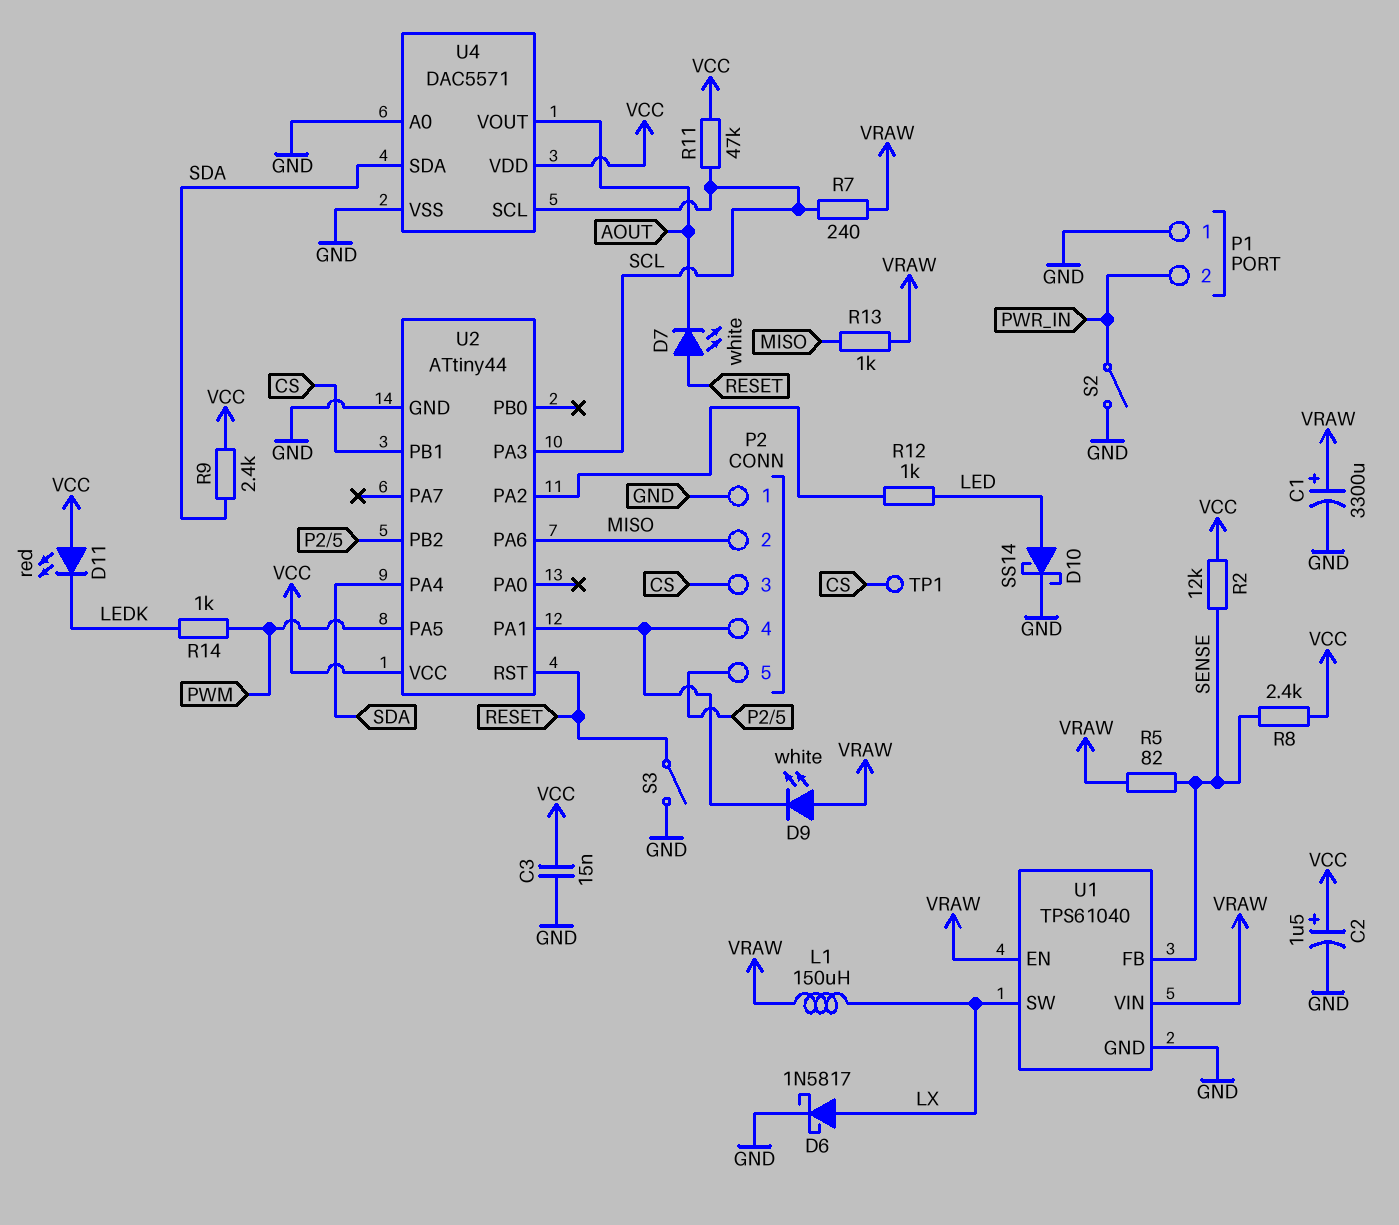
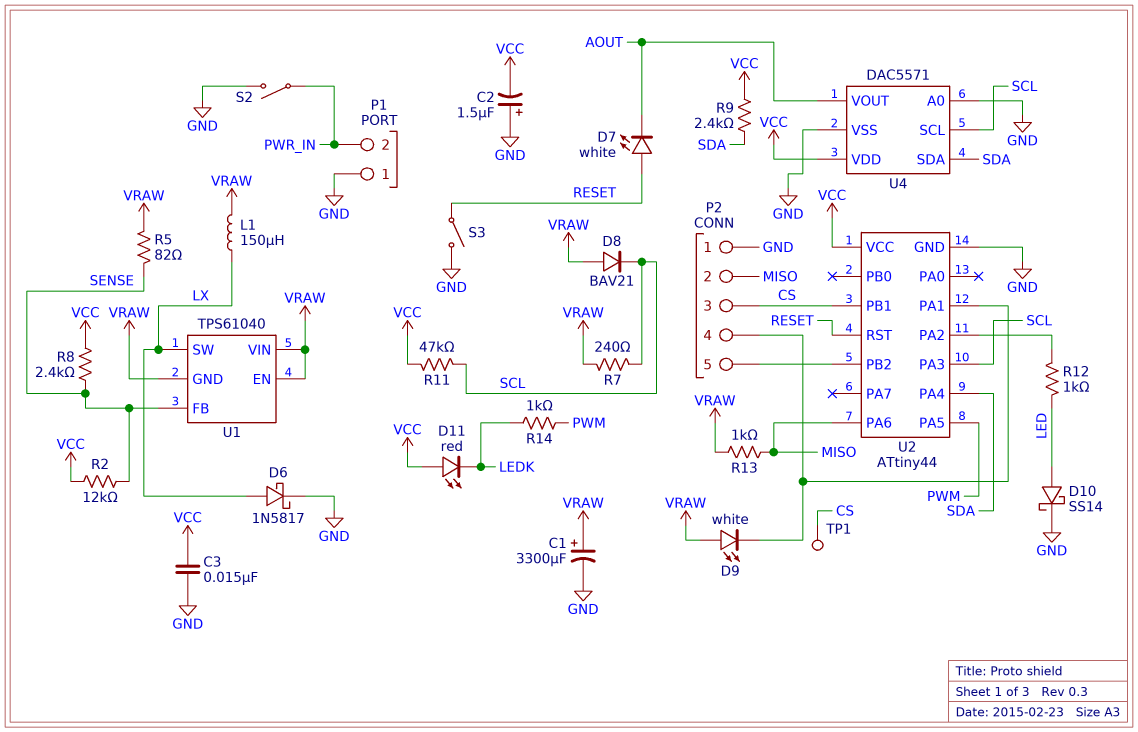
C2: 1.5uF (plus VCC, minus GND) -> 1.5uF (plus GND, minus VCC)
D8: none -> diode BAV21 (A VRAW, K SCL)
U1 pin GND: GND -> VRAW

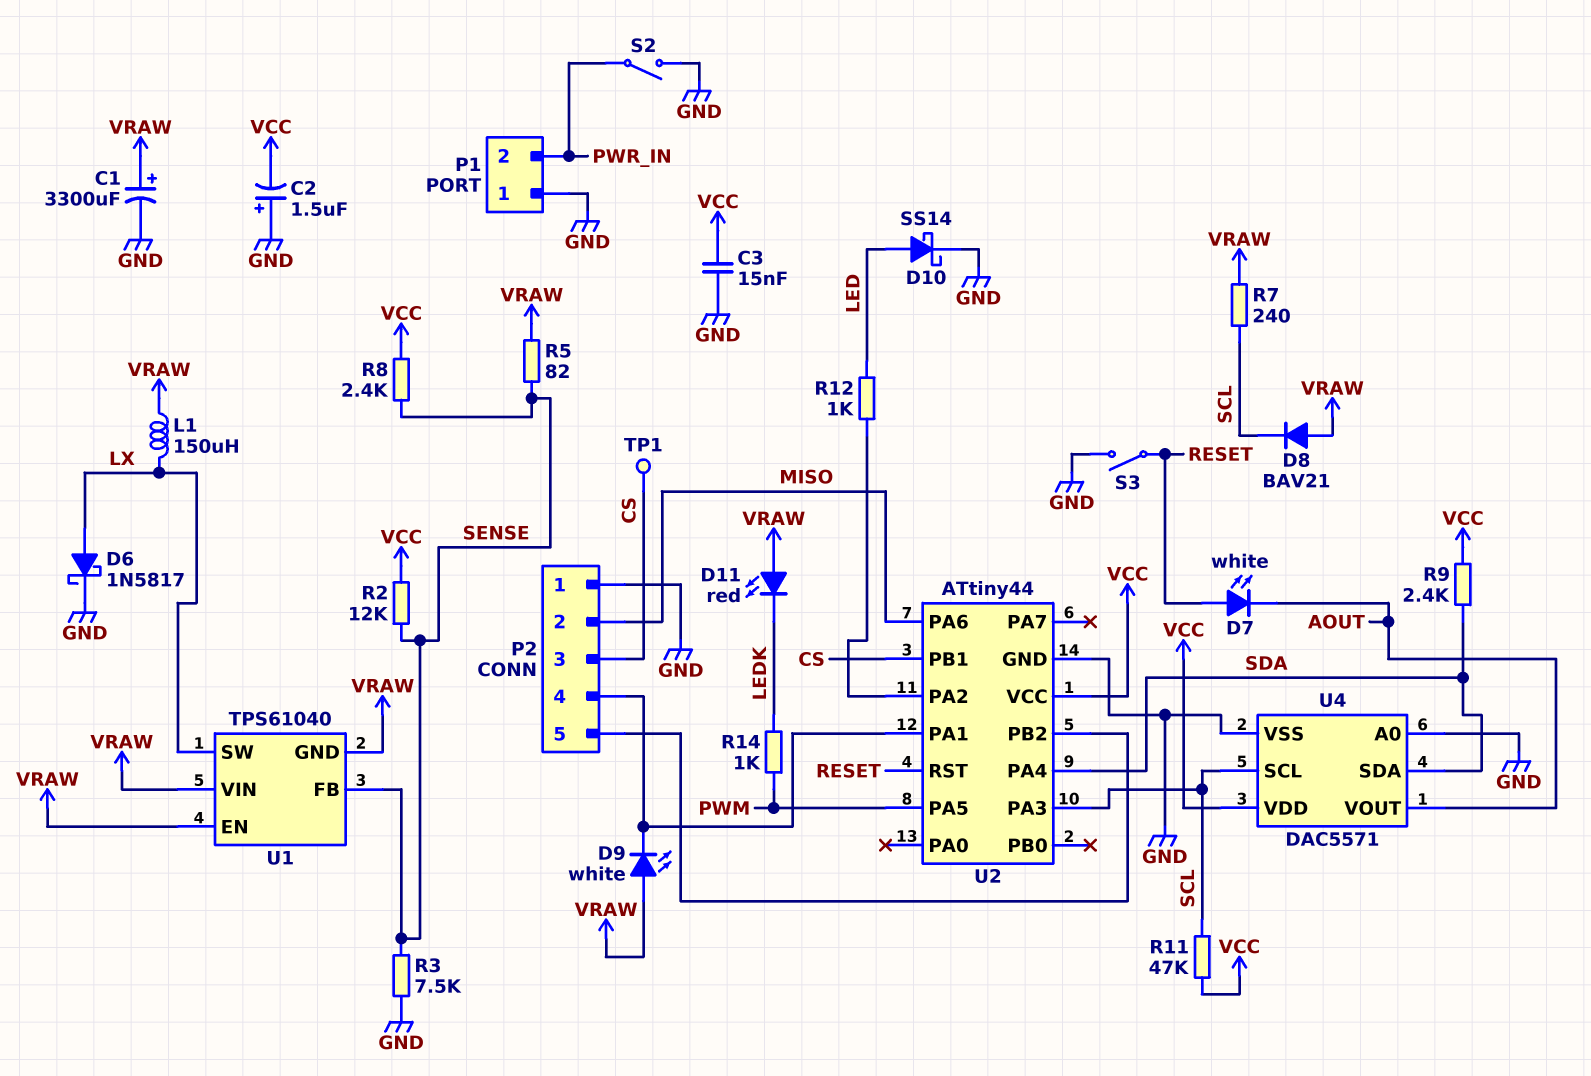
D11: LED red (A VCC, K LEDK) -> LED red (A VRAW, K LEDK)
R3: none -> 7.5k (GND, SENSE)
R13: 1k (MISO, VRAW) -> none

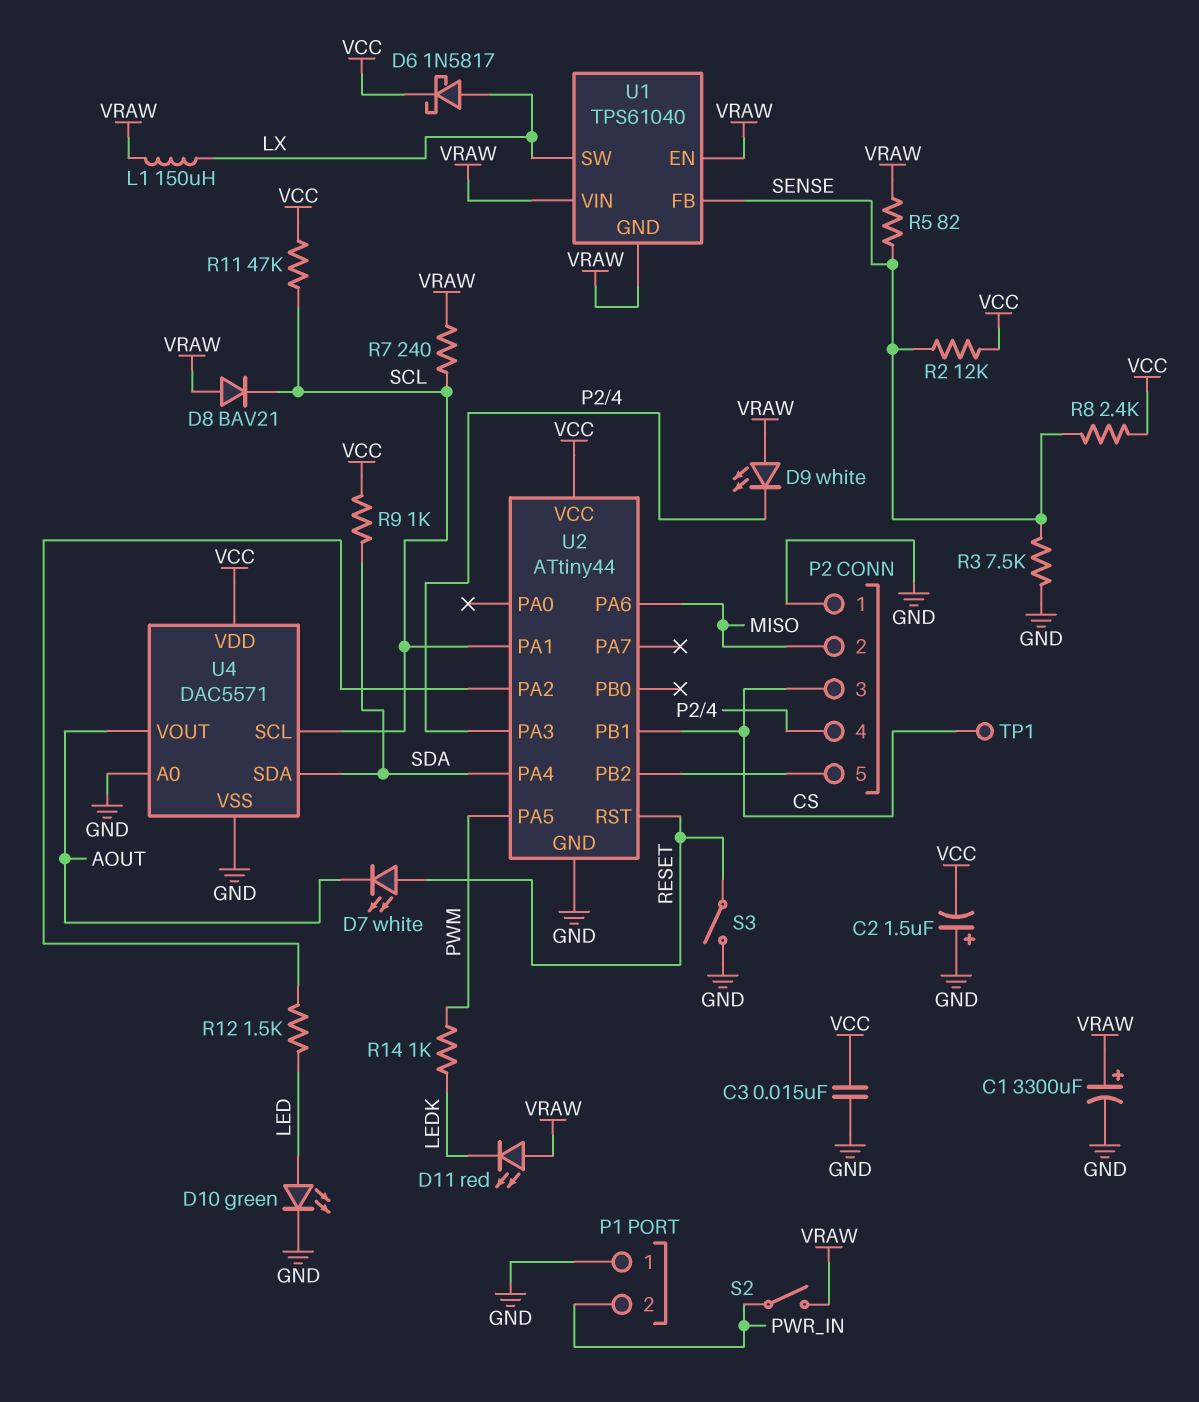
D6: schottky 1N5817 (A LX, K GND) -> schottky 1N5817 (A LX, K VCC)
D10: schottky SS14 (A LED, K GND) -> LED green (A LED, K GND)
R9: 2.4k (SDA, VCC) -> 1k (SDA, VCC)
R12: 1k (LED, U2/PA2) -> 1.5k (LED, U2/PA2)
S2: switch (GND, PWR_IN) -> switch (PWR_IN, VRAW)
U2 pin PA1: P2/4 -> SCL
U2 pin PA3: SCL -> P2/4

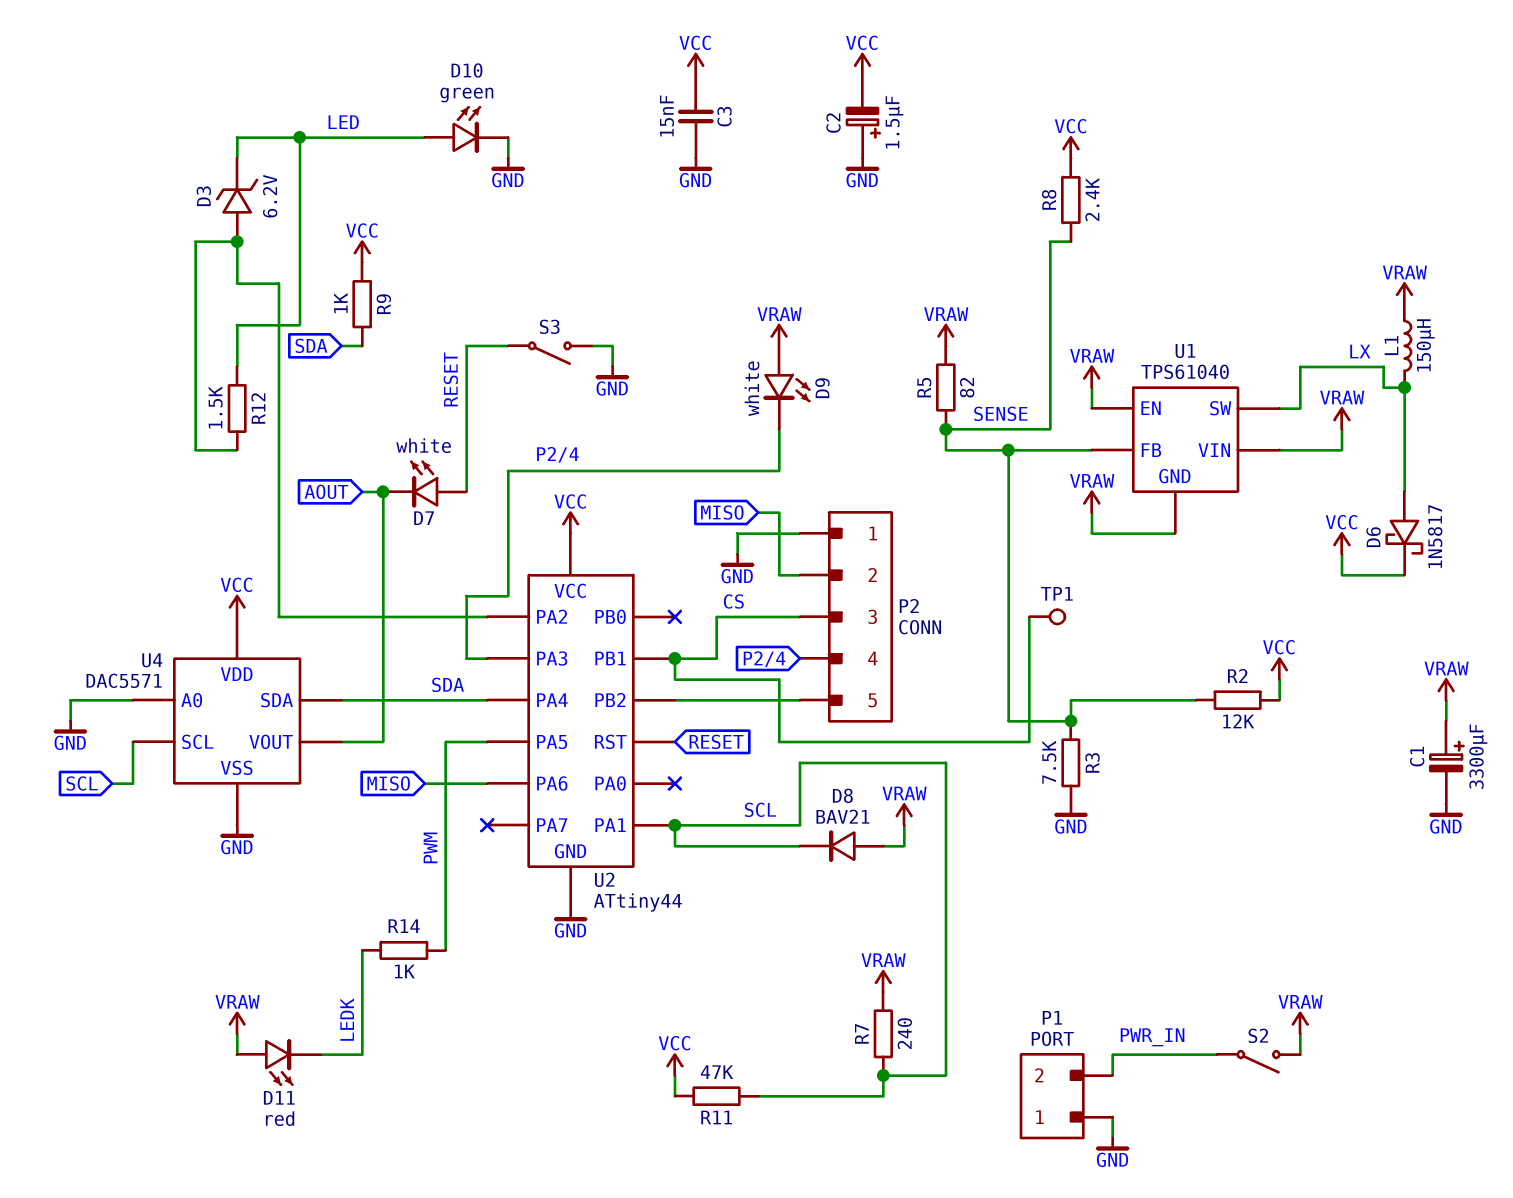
D3: none -> zener 6.2V (A U2/PA2, K LED)

